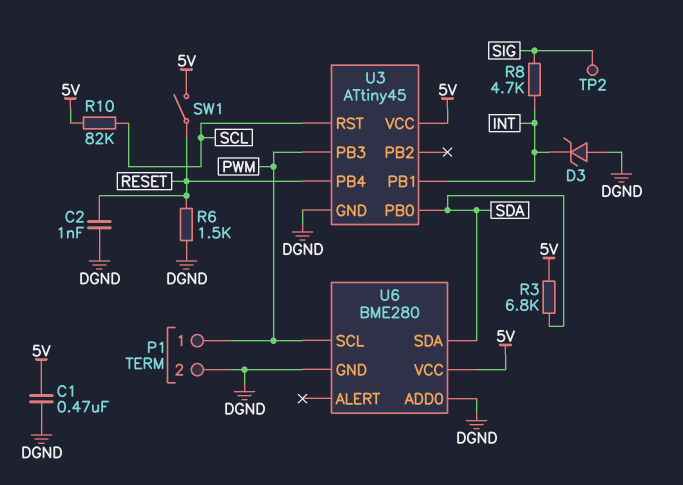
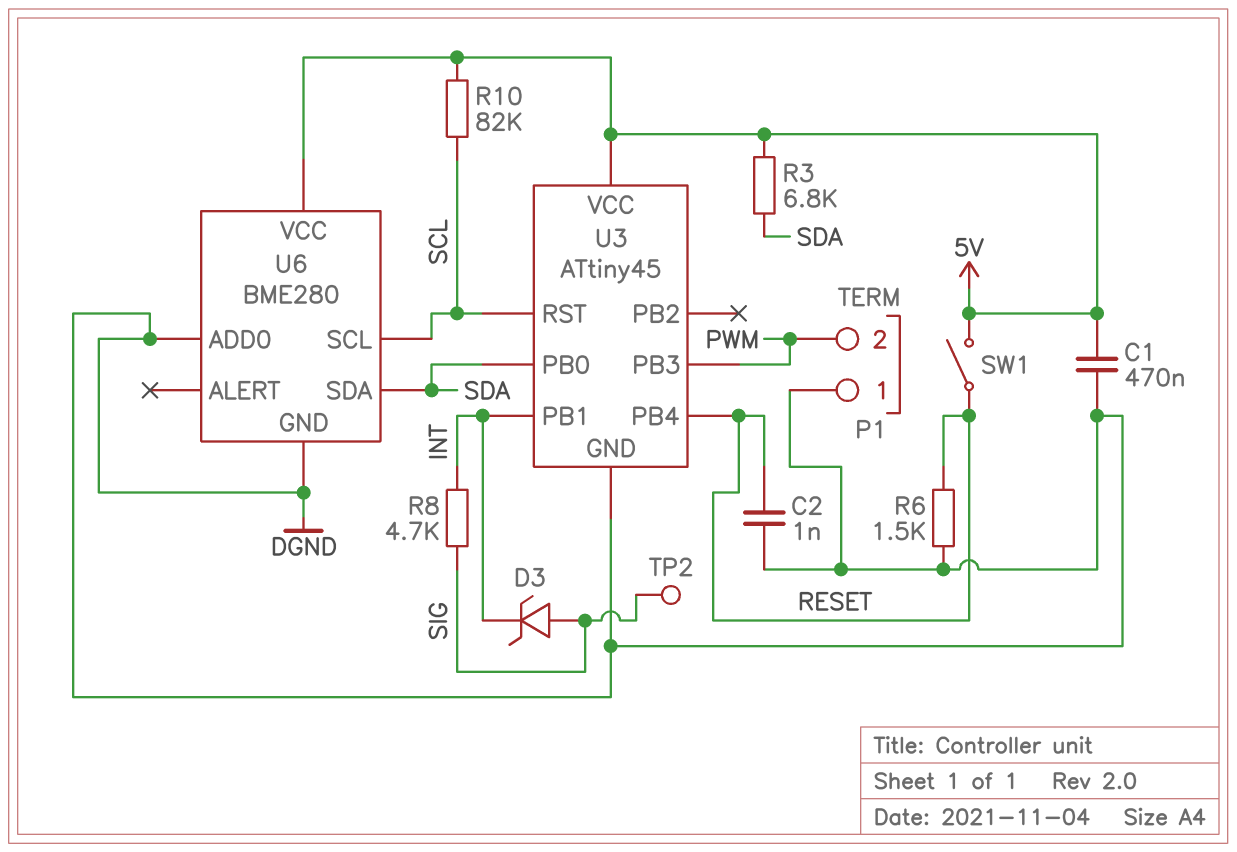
D3: zener (A DGND, K INT) -> zener (A SIG, K INT)
P1 pin 1: PWM -> DGND
P1 pin 2: DGND -> PWM
U6 pin SCL: PWM -> SCL

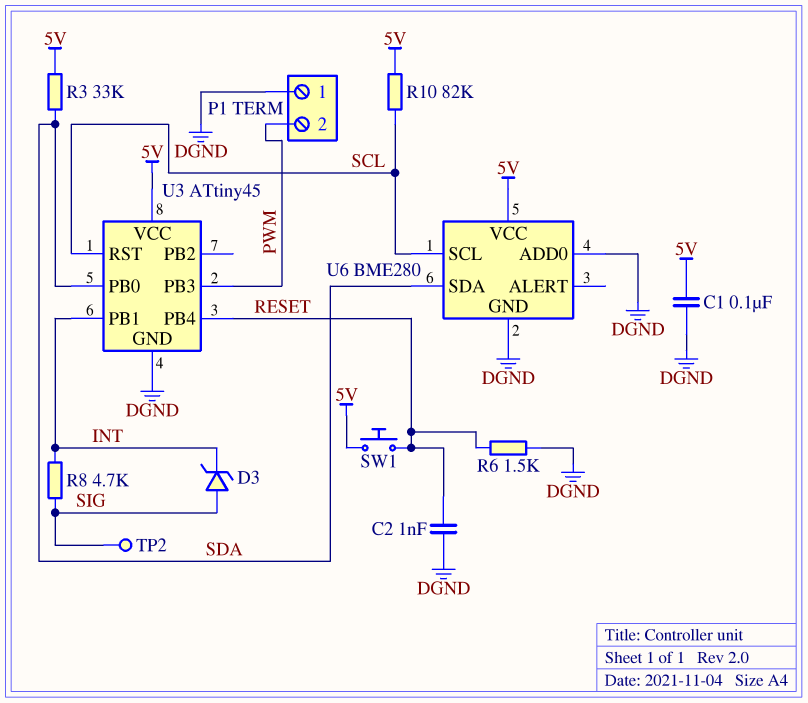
C1: 470nF (5V, DGND) -> 100nF (5V, DGND)
R3: 6.8k (5V, SDA) -> 33k (5V, SDA)
SW1: switch (5V, RESET) -> button (5V, RESET)

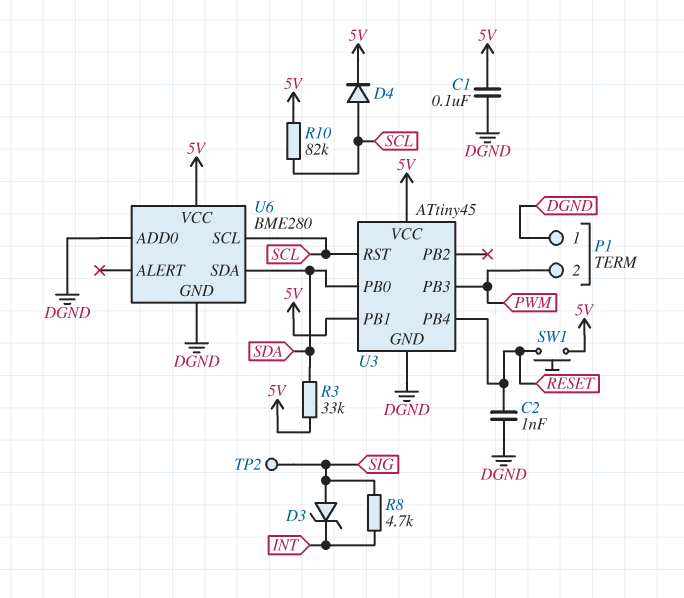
D4: none -> diode (A SCL, K 5V)
R6: 1.5k (DGND, RESET) -> none
U3 pin PB1: INT -> 5V

